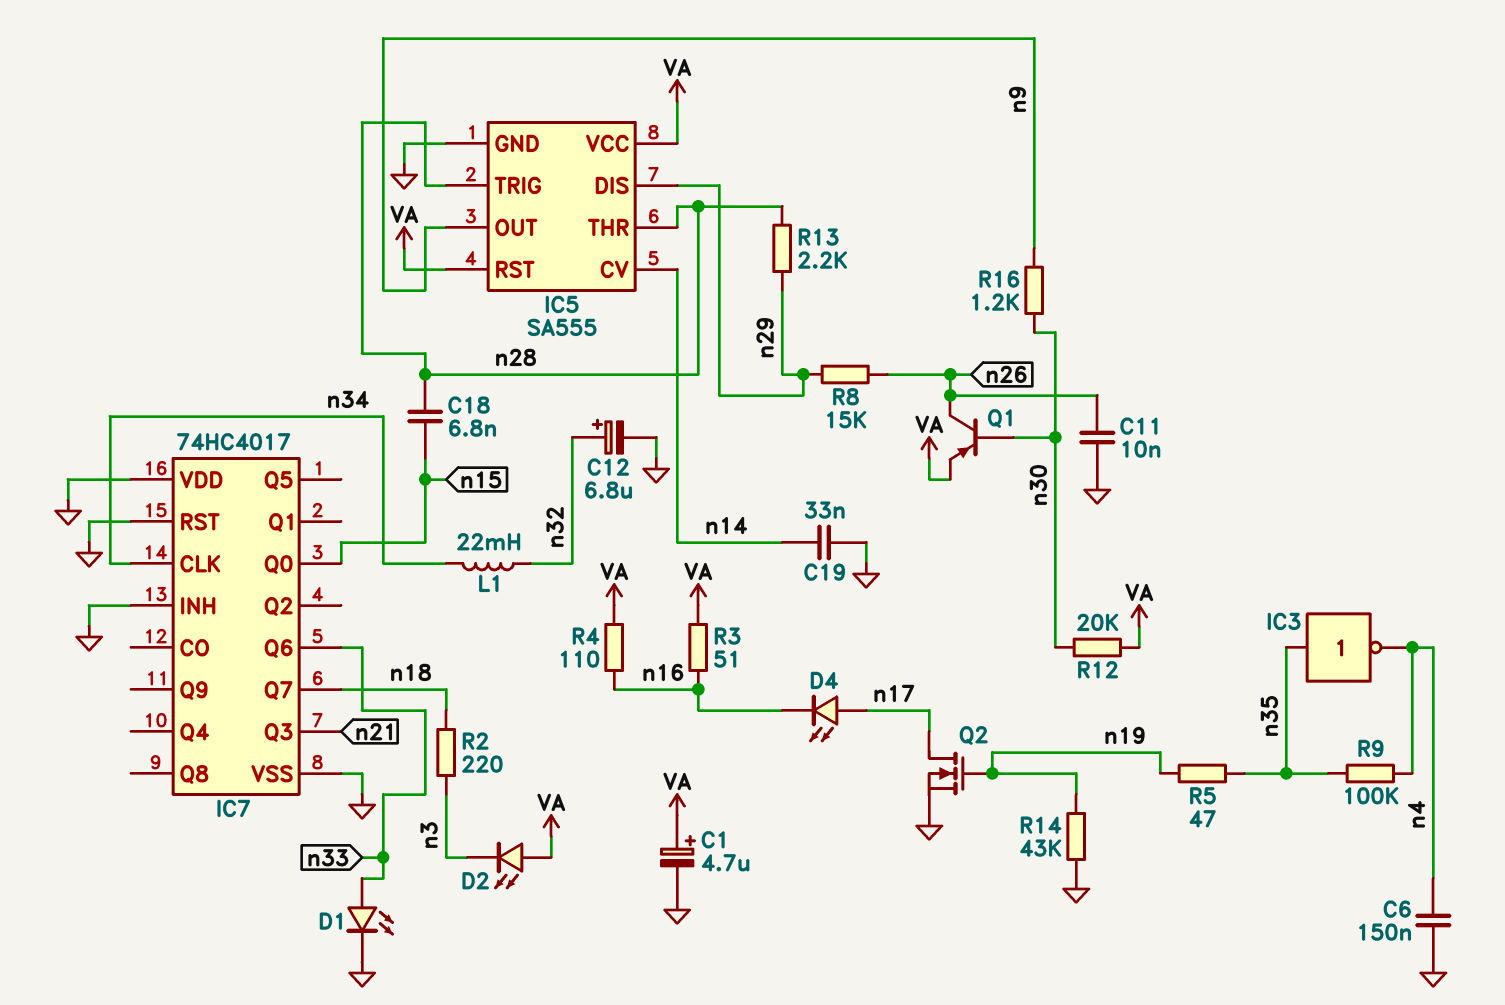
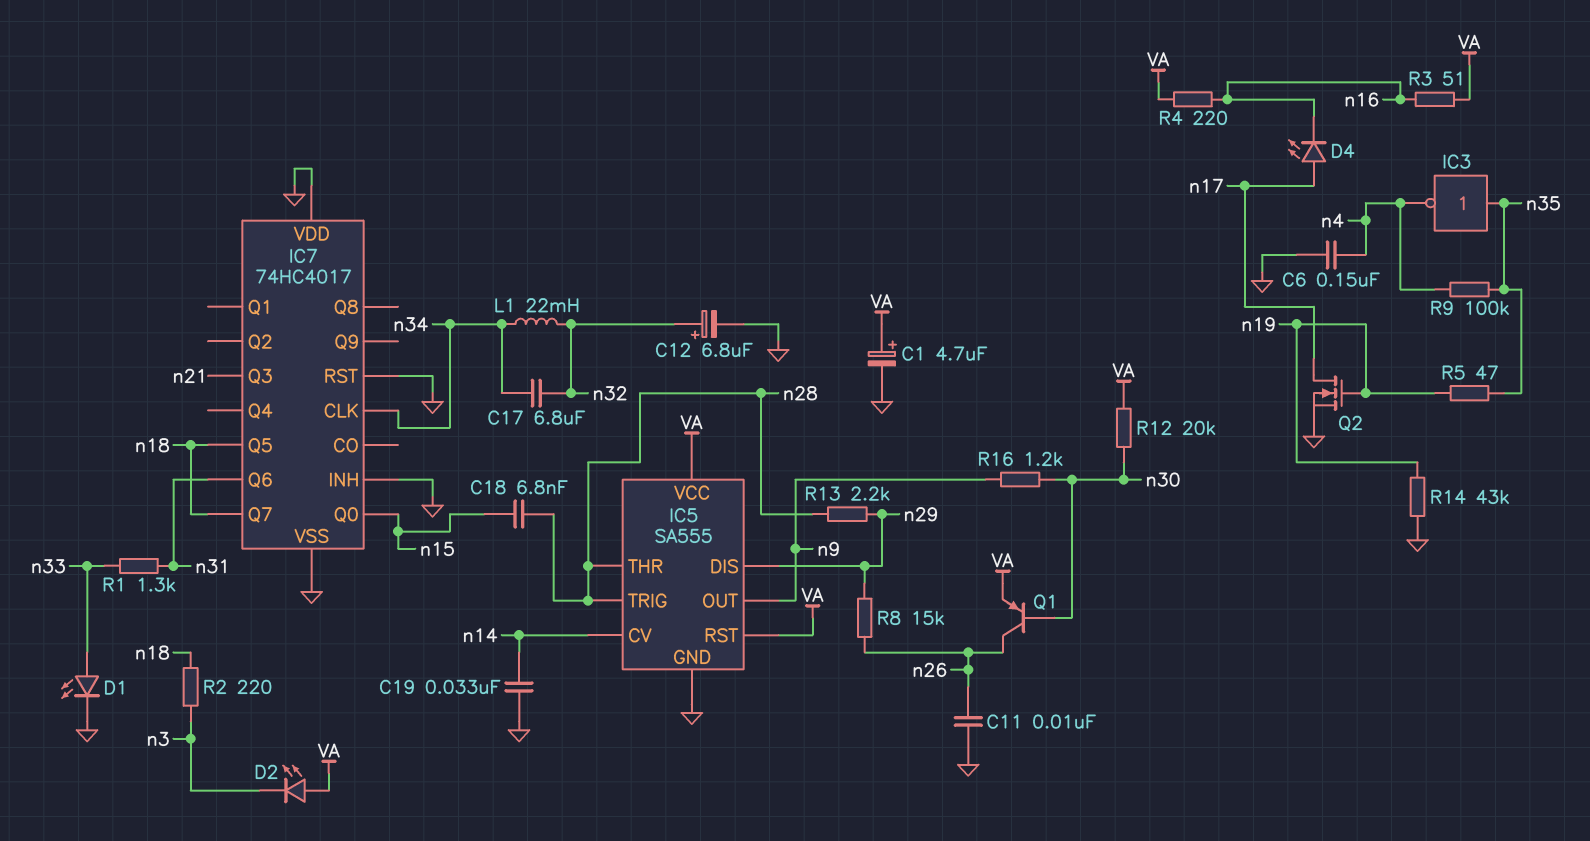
C17: none -> 6.8uF (n32, n34)
IC7 pin Q5: none -> n18
IC7 pin Q6: n33 -> n31
R1: none -> 1.3k (n31, n33)
R4: 110 (VA, n16) -> 220 (VA, n16)

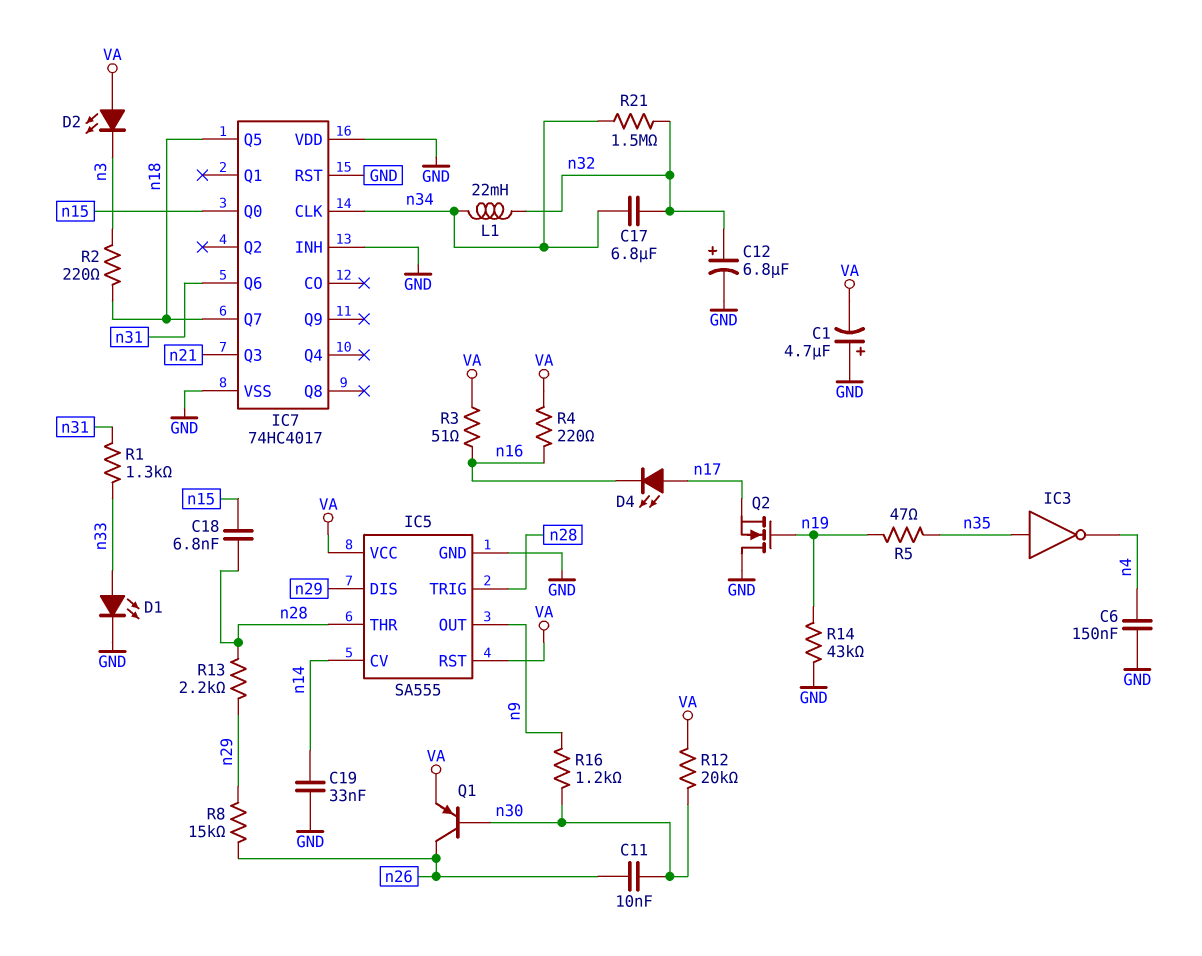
C1: 4.7uF (plus VA, minus GND) -> 4.7uF (plus GND, minus VA)
C11: 10nF (GND, n26) -> 10nF (n26, n30)
Q2: NMOS (G n19, D n17, S GND) -> NMOS (G n19, D GND, S n17)
R9: 100k (n4, n35) -> none
R21: none -> 1.5M (n32, n34)

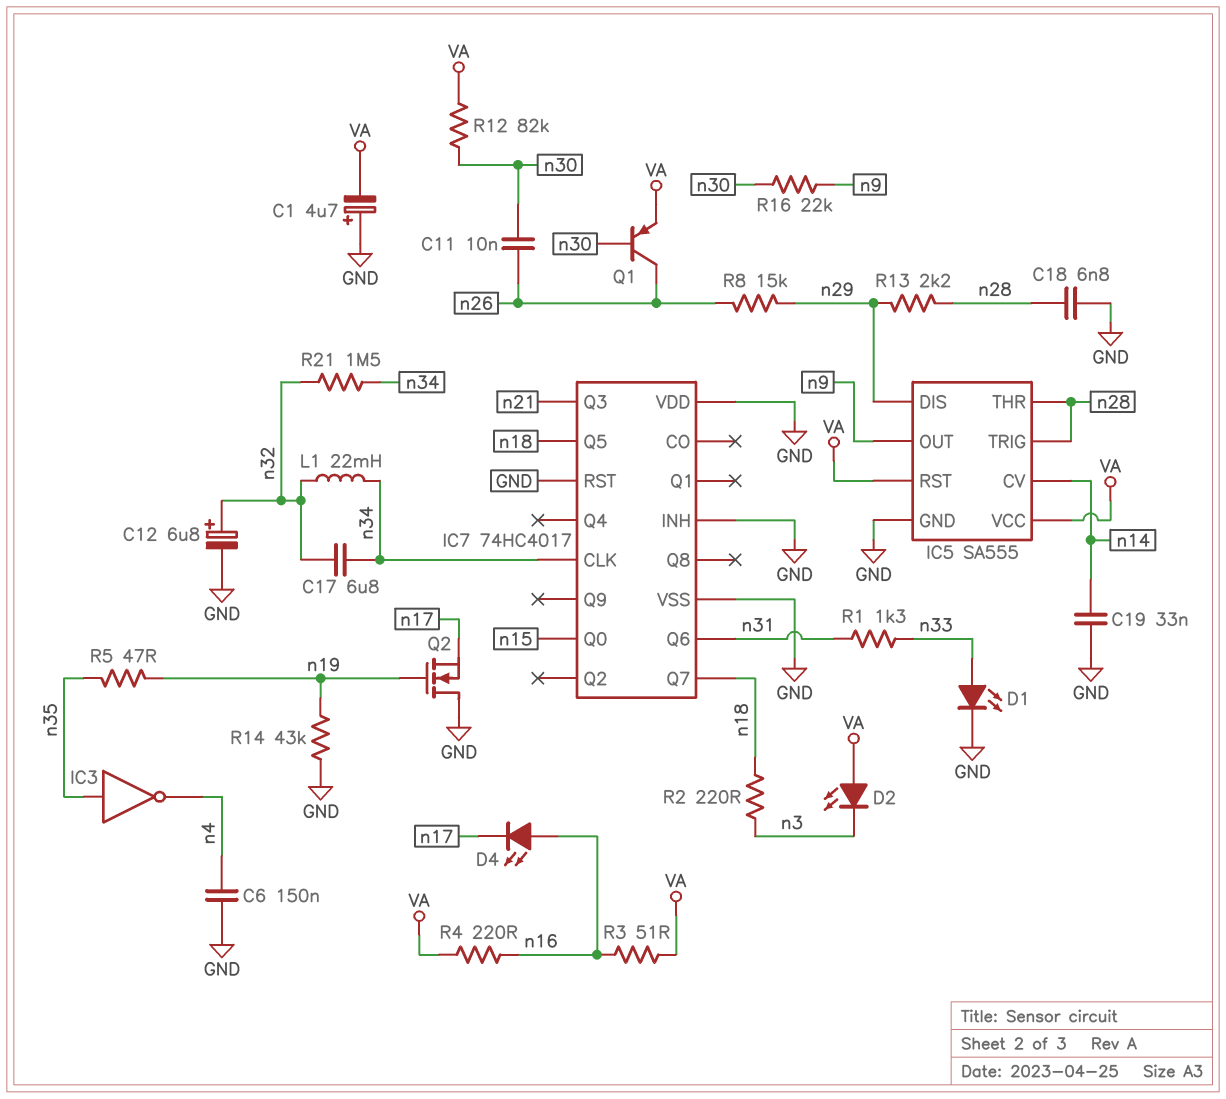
C18: 6.8nF (n15, n28) -> 6.8nF (GND, n28)
D4: LED (A n17, K n16) -> LED (A n16, K n17)
R12: 20k (VA, n30) -> 82k (VA, n30)
R16: 1.2k (n9, n30) -> 22k (n9, n30)

